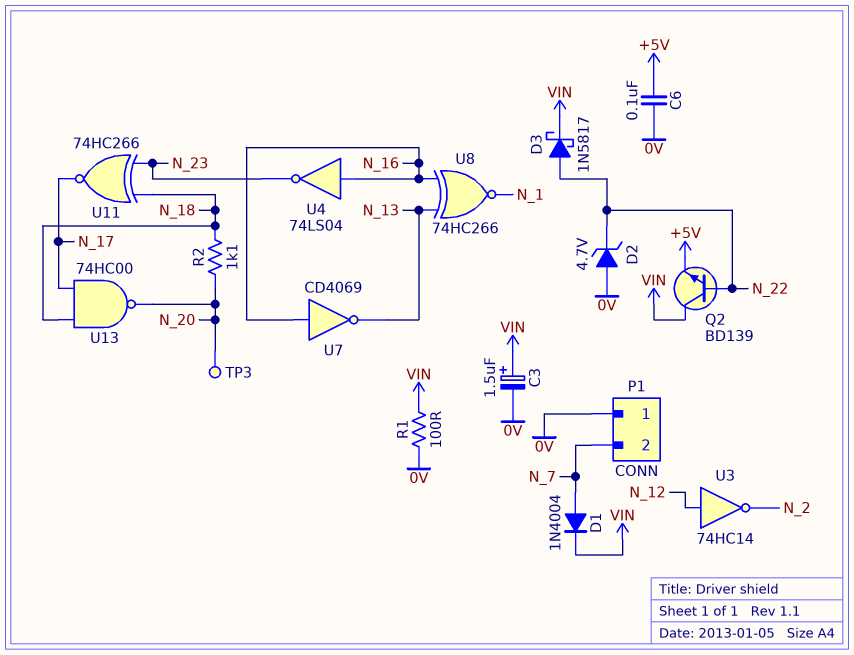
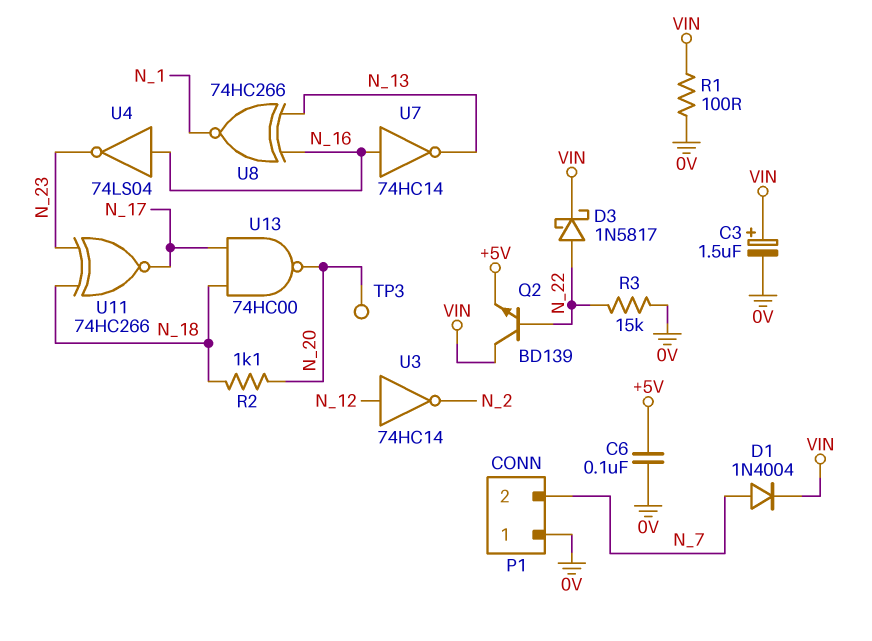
D2: zener 4.7V (A 0V, K N_22) -> none
R3: none -> 15k (0V, N_22)
U7: NOT CD4069 (in N_16, out N_13) -> NOT 74HC14 (in N_16, out N_13)

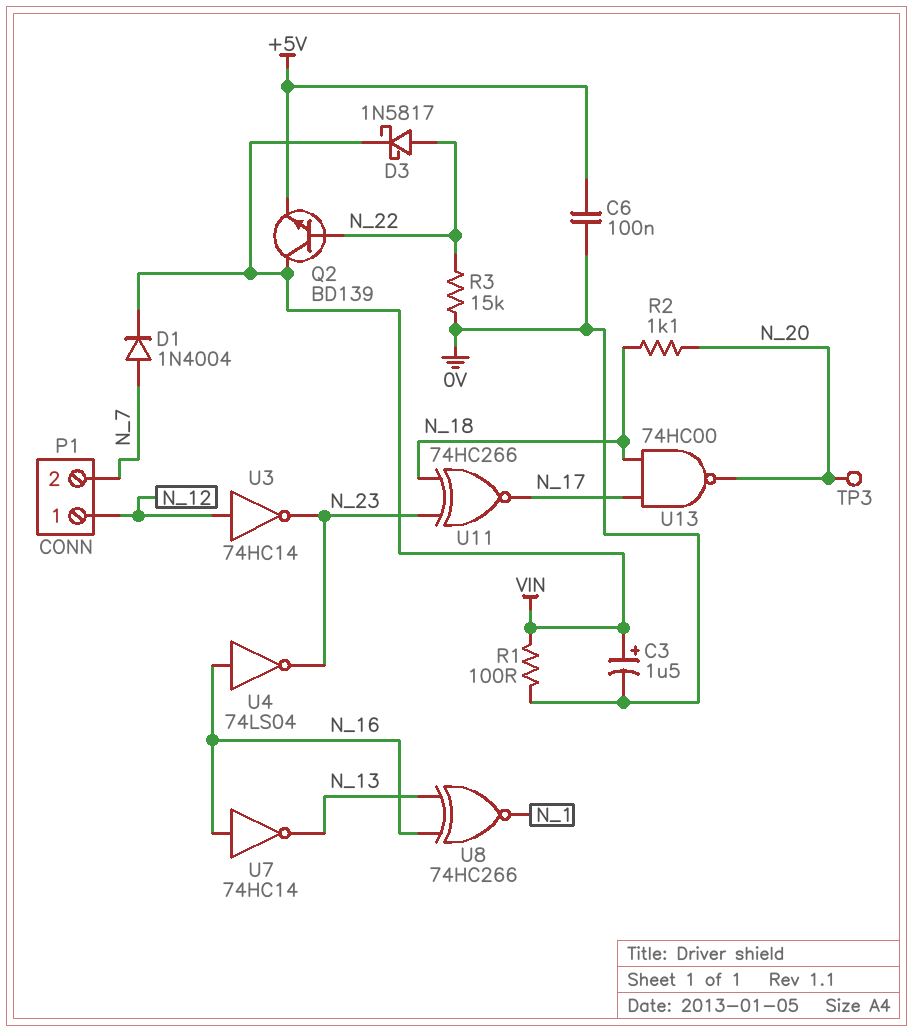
P1 pin 1: 0V -> N_12
U3: NOT 74HC14 (in N_12, out N_2) -> NOT 74HC14 (in N_12, out N_23)

